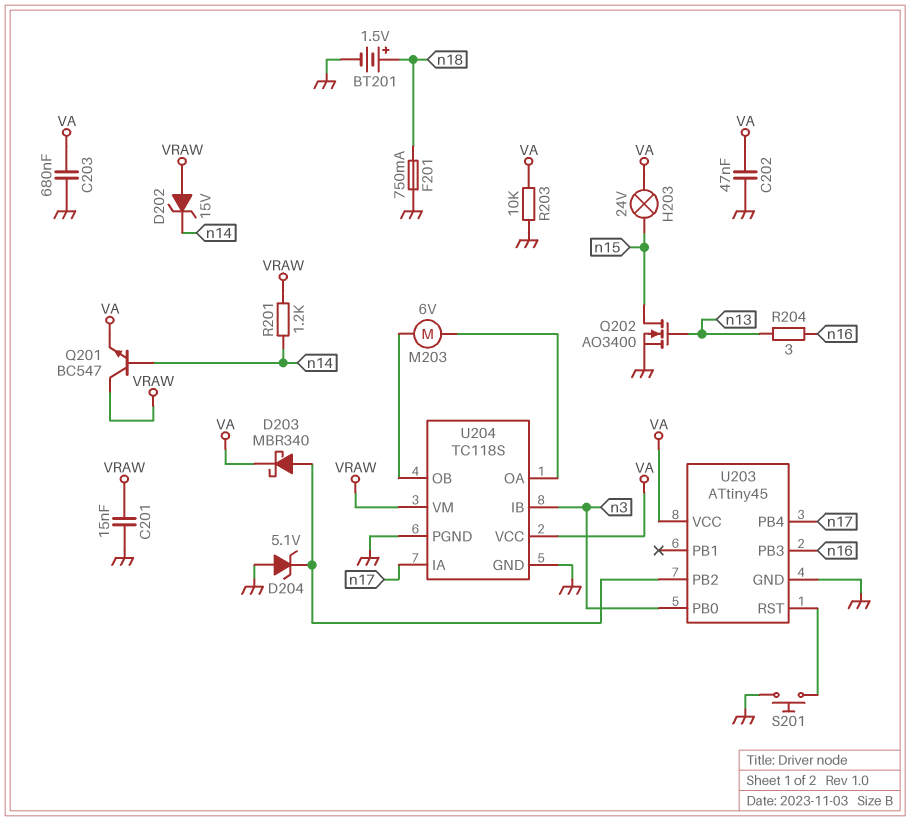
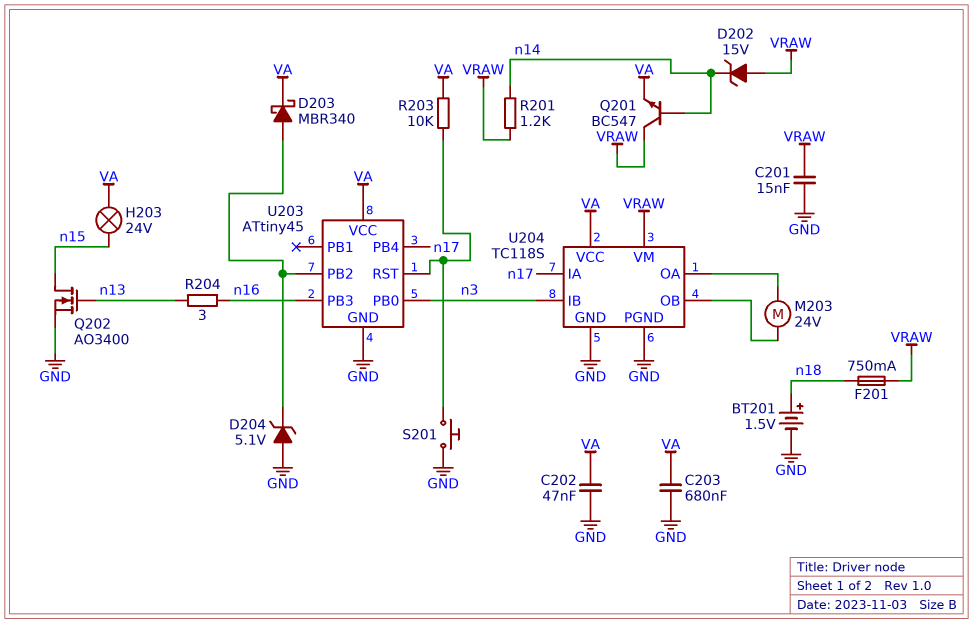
F201: 750mA (GND, n18) -> 750mA (VRAW, n18)
M203: motor 6V (U204/OA, U204/OB) -> motor 24V (U204/OA, U204/OB)
R203: 10k (GND, VA) -> 10k (U203/RST, VA)

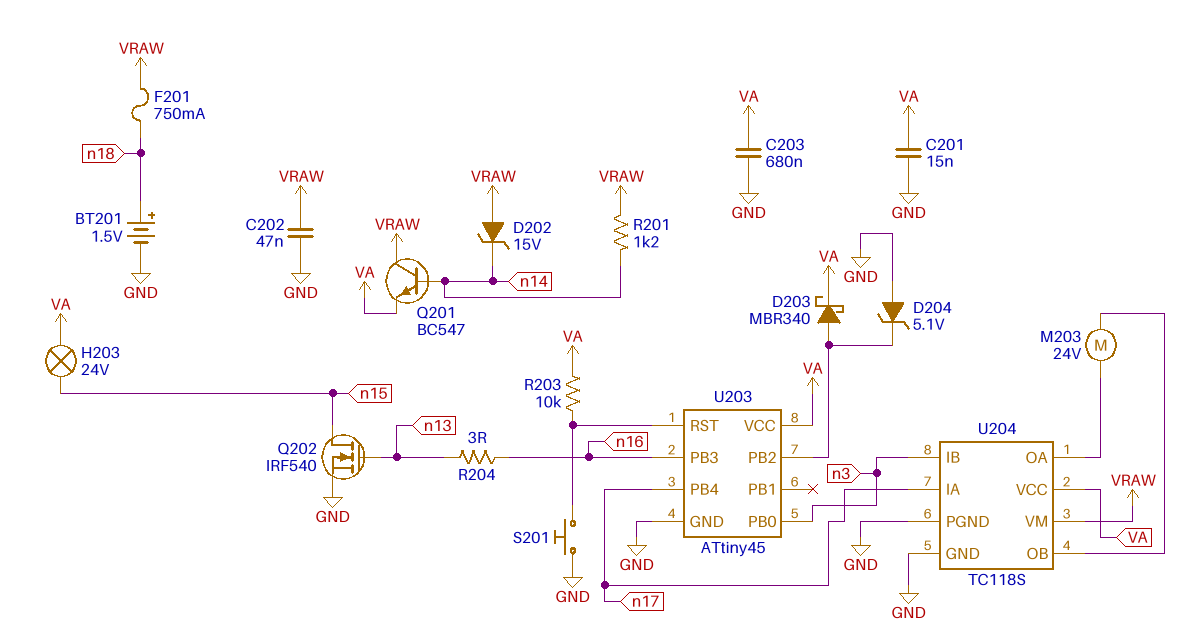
C201: 15nF (GND, VRAW) -> 15nF (GND, VA)
C202: 47nF (GND, VA) -> 47nF (GND, VRAW)
Q202: NMOS AO3400 (G n13, D n15, S GND) -> NMOS IRF540 (G n13, D n15, S GND)

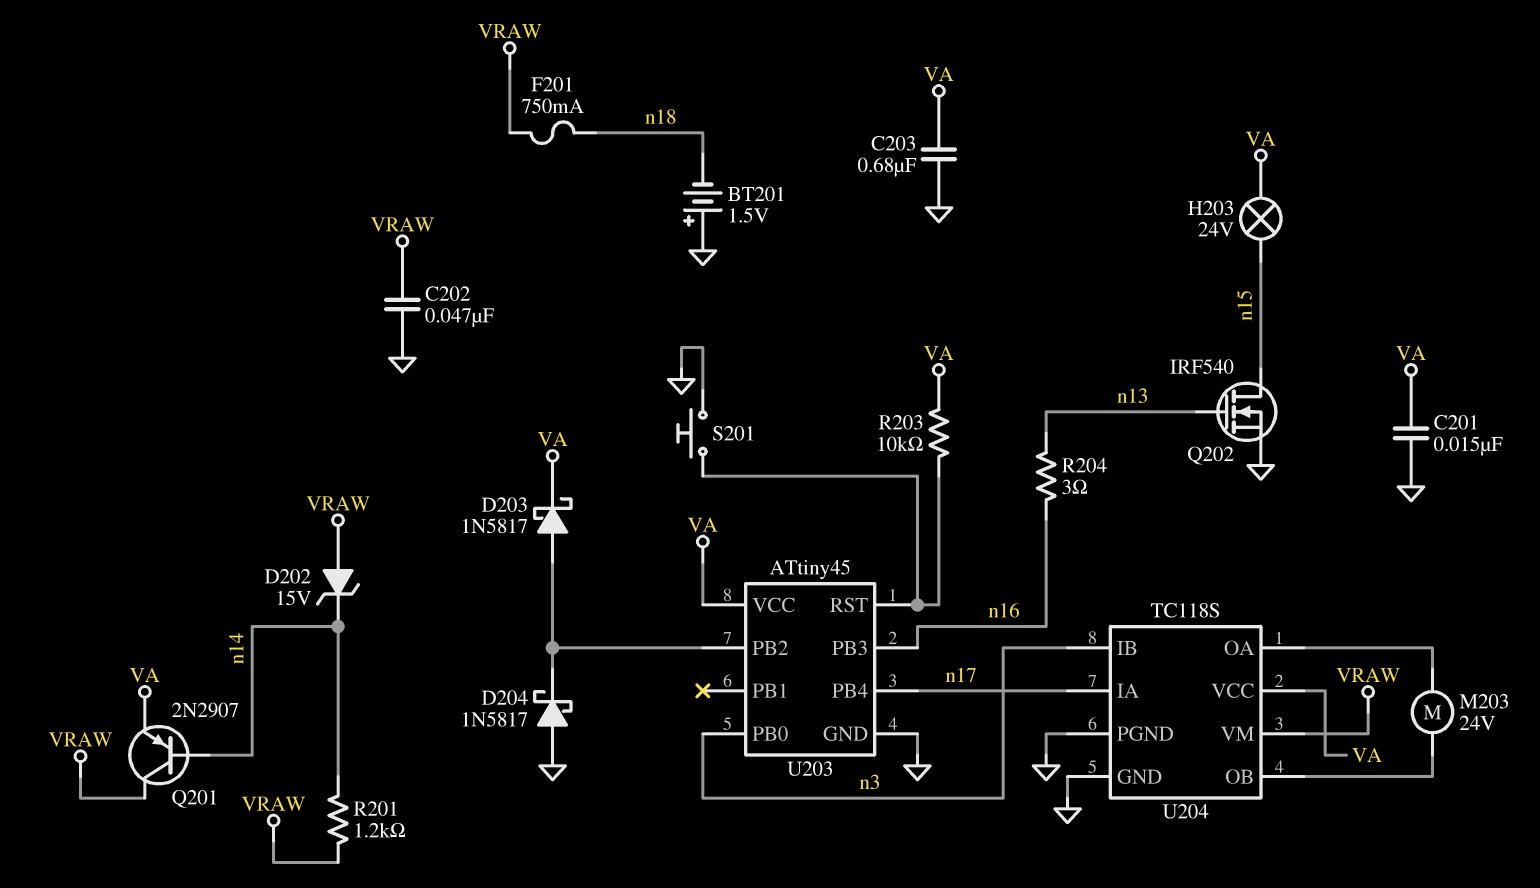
BT201: 1.5V (plus n18, minus GND) -> 1.5V (plus GND, minus n18)
D203: schottky MBR340 (A U203/PB2, K VA) -> schottky 1N5817 (A U203/PB2, K VA)
D204: zener 5.1V (A GND, K U203/PB2) -> schottky 1N5817 (A GND, K U203/PB2)
Q201: NPN BC547 (B n14, C VRAW, E VA) -> PNP 2N2907 (B n14, C VRAW, E VA)

